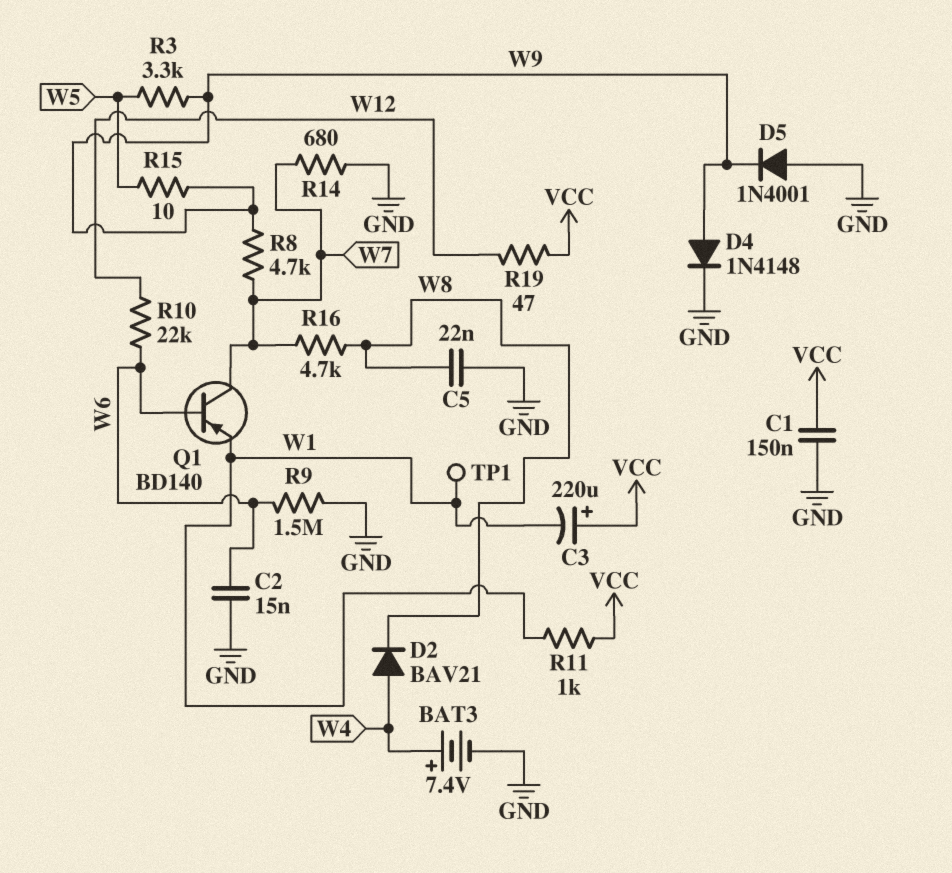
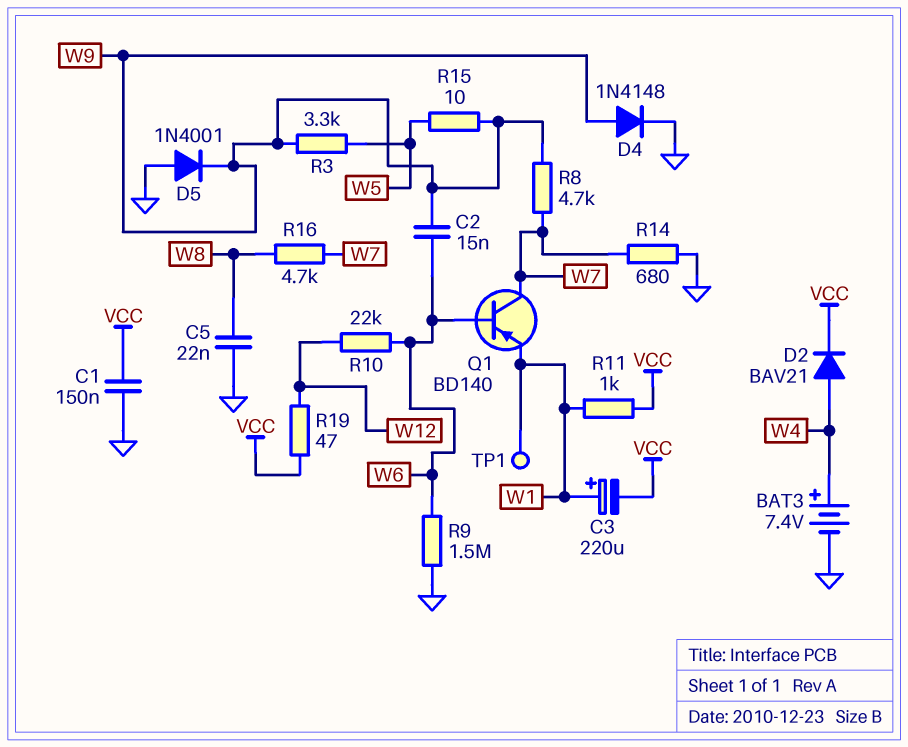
C2: 15nF (GND, W6) -> 15nF (W6, W9)
C3: 220uF (plus VCC, minus W1) -> 220uF (plus W1, minus VCC)
D2: diode BAV21 (A W4, K W8) -> diode BAV21 (A W4, K VCC)

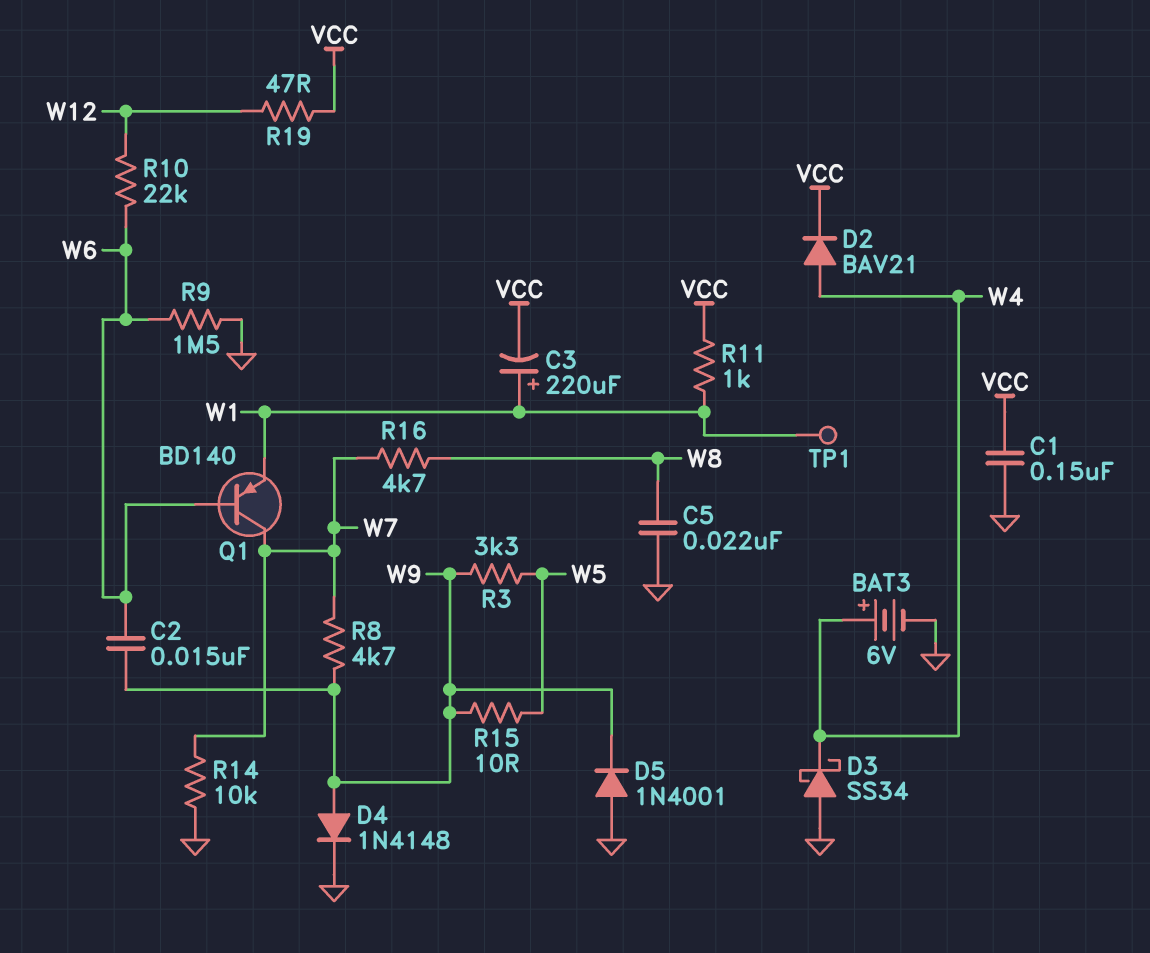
BAT3: 7.4V (plus W4, minus GND) -> 6V (plus W4, minus GND)
D3: none -> schottky SS34 (A GND, K W4)
R14: 680 (GND, W7) -> 10k (GND, W7)

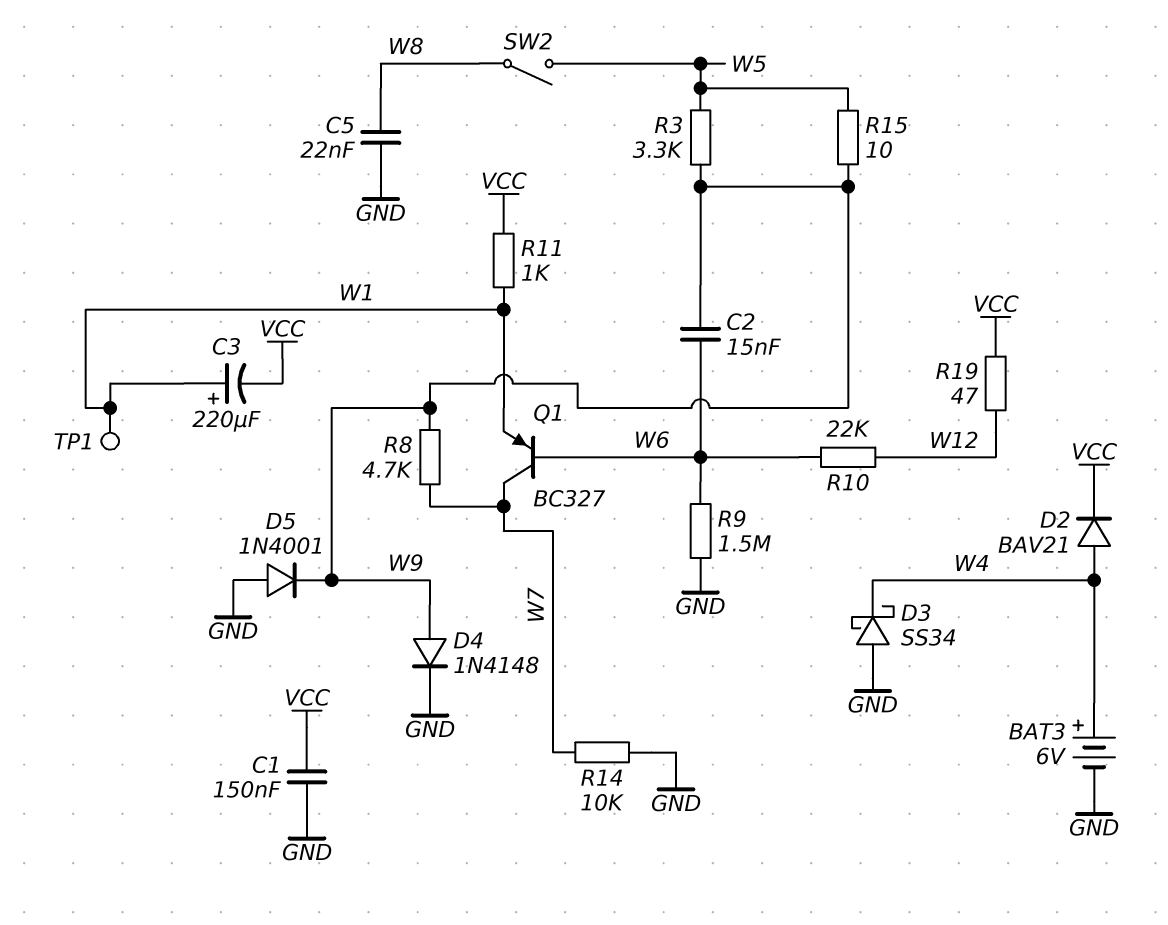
Q1: PNP BD140 (B W6, C W7, E W1) -> PNP BC327 (B W6, C W7, E W1)
R16: 4.7k (W7, W8) -> none
SW2: none -> switch (W5, W8)

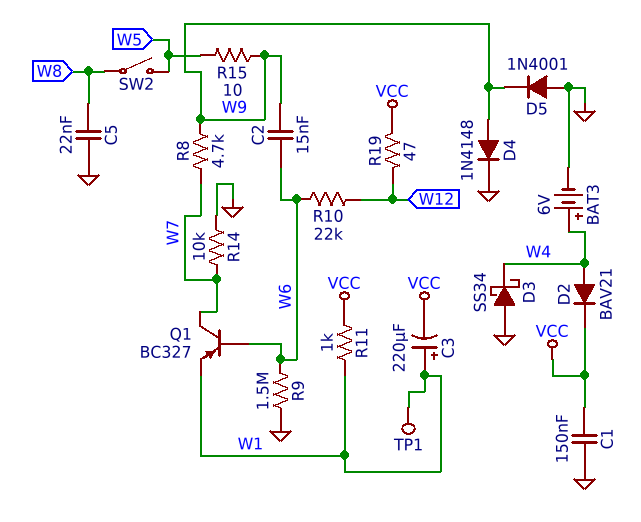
R3: 3.3k (W5, W9) -> none

